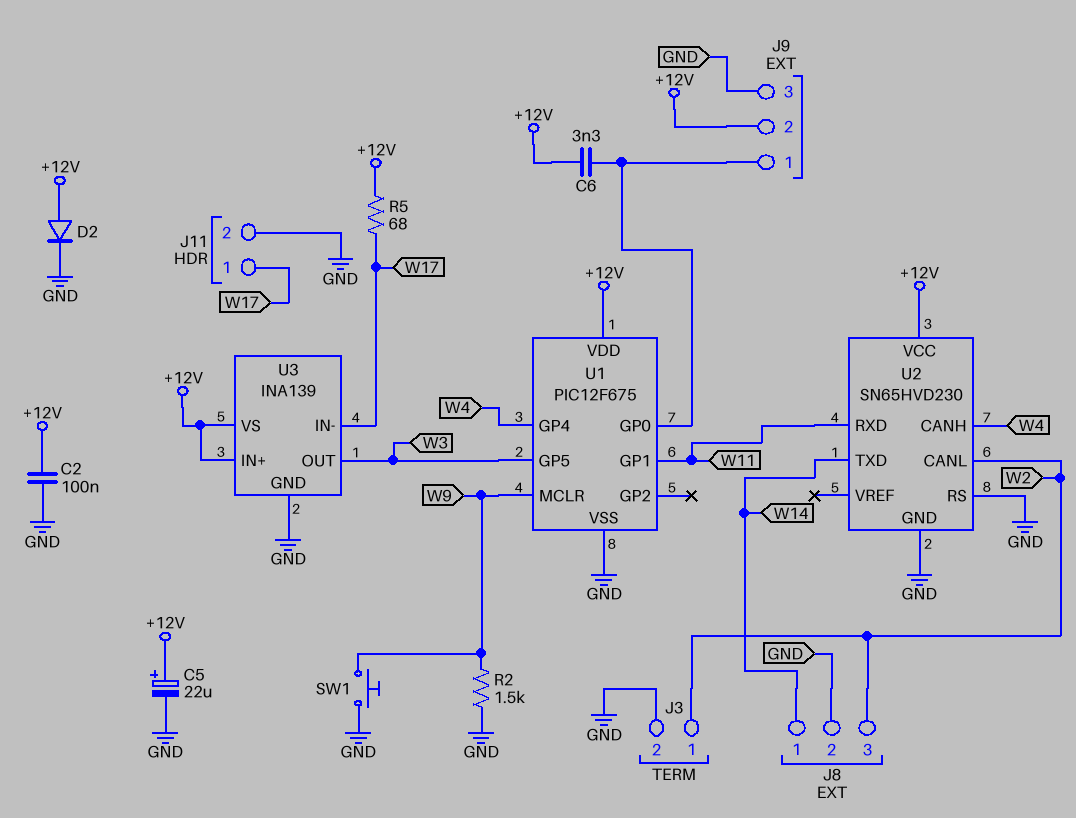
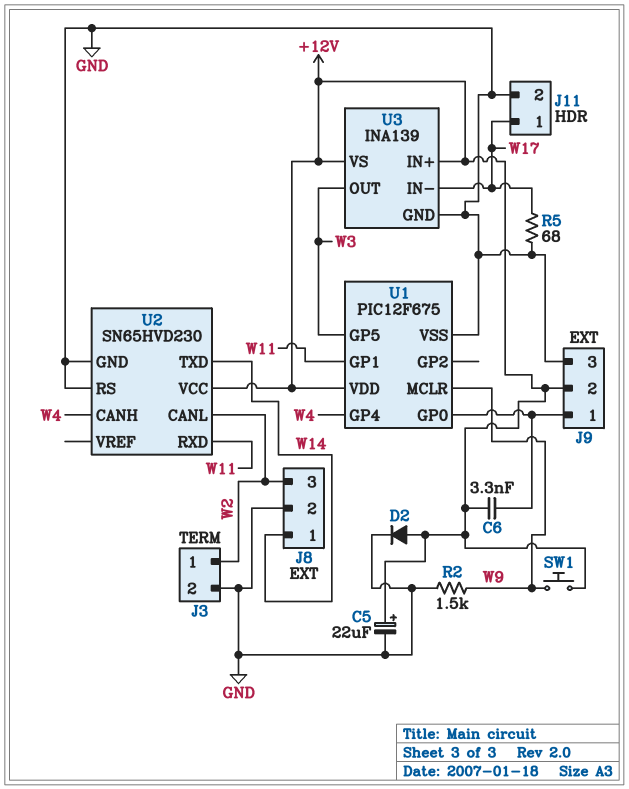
C2: 100nF (+12V, GND) -> none
R5: 68 (+12V, W17) -> 68 (GND, W17)
SW1: button (GND, W9) -> button (+12V, W9)

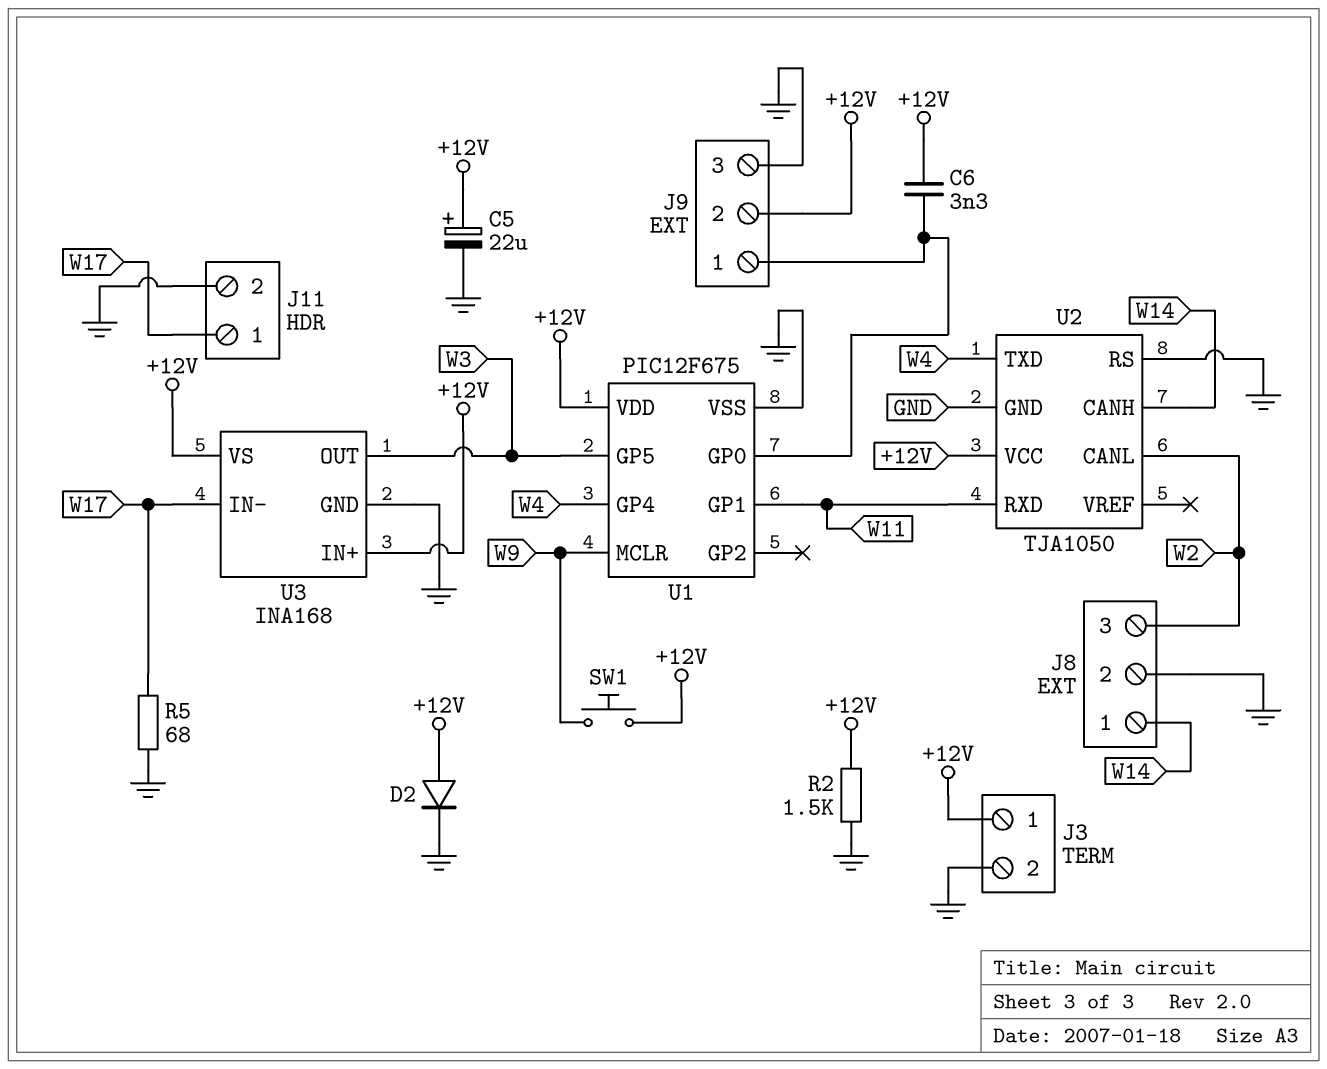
J3 pin 1: W2 -> +12V
R2: 1.5k (GND, W9) -> 1.5k (+12V, GND)
U2: SN65HVD230 -> TJA1050
U2 pin CANH: W4 -> W14
U2 pin TXD: W14 -> W4
U3: INA139 -> INA168

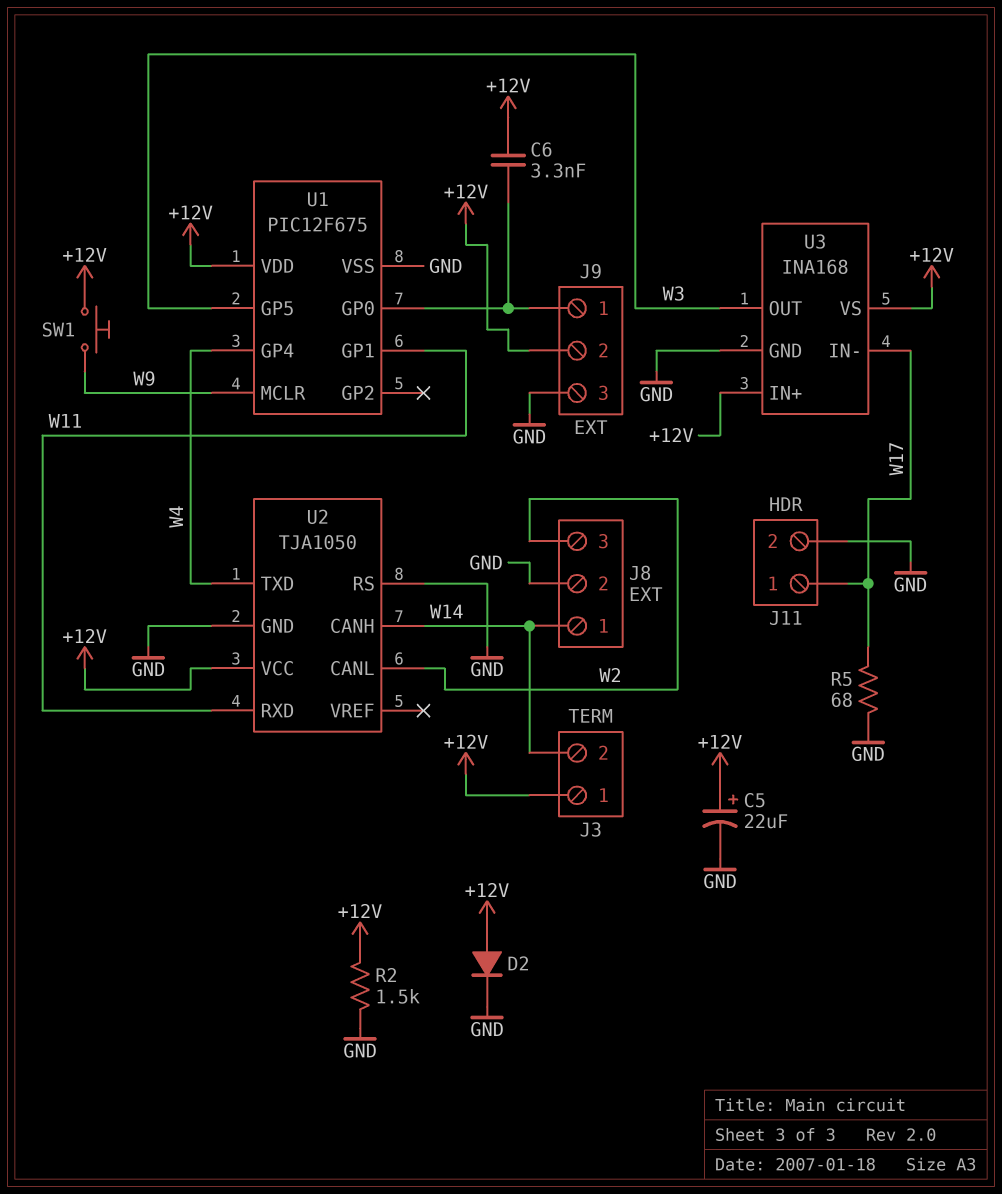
J3 pin 2: GND -> W14

